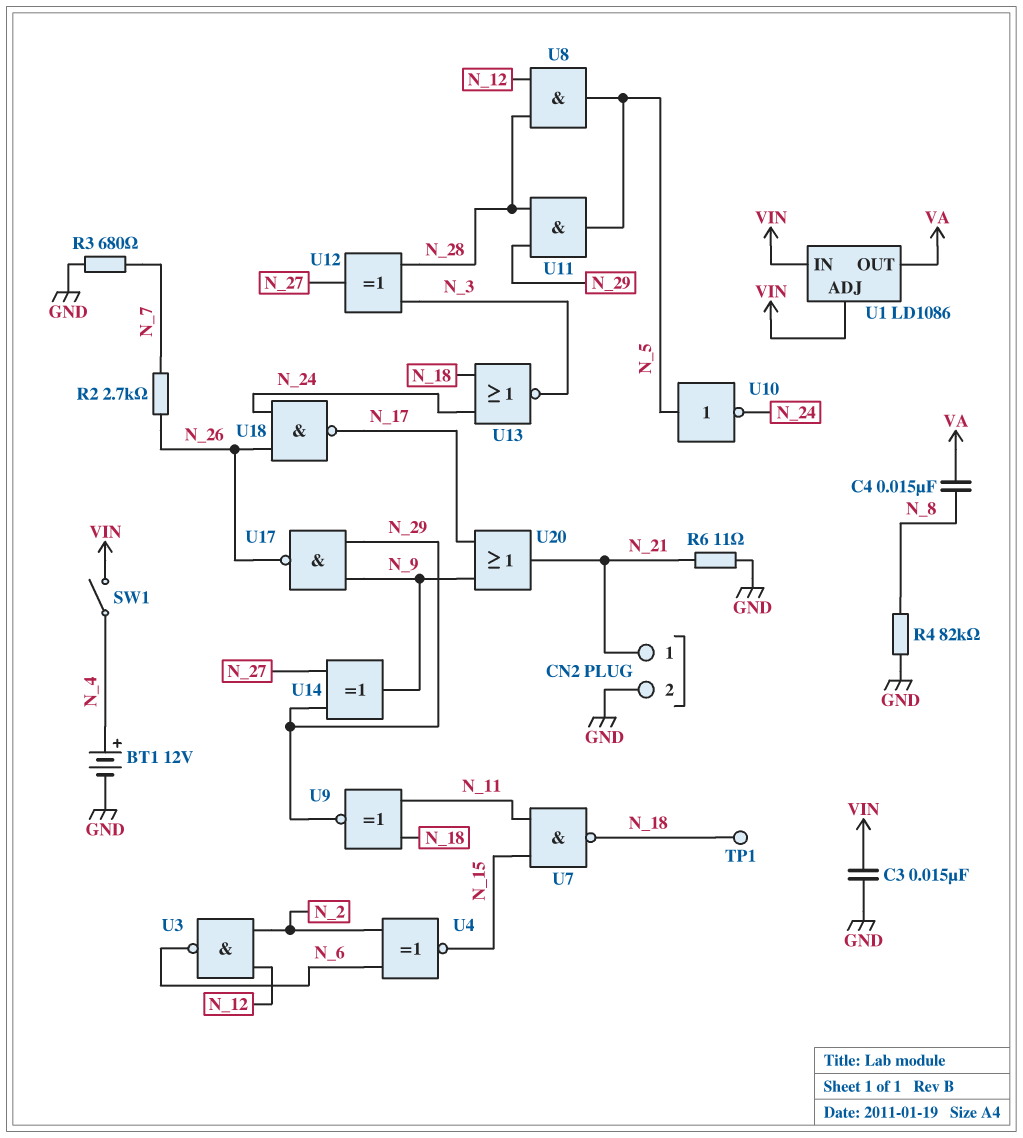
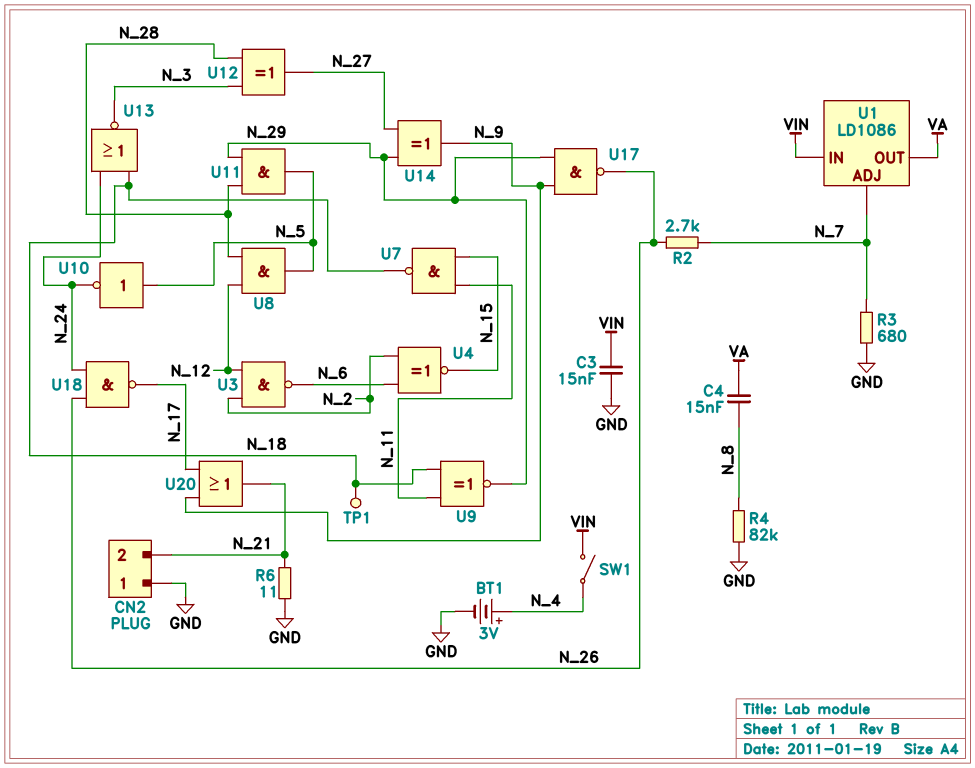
BT1: 12V (plus N_4, minus GND) -> 3V (plus N_4, minus GND)
CN2 pin 1: N_21 -> GND
CN2 pin 2: GND -> N_21
U1 pin ADJ: VIN -> N_7

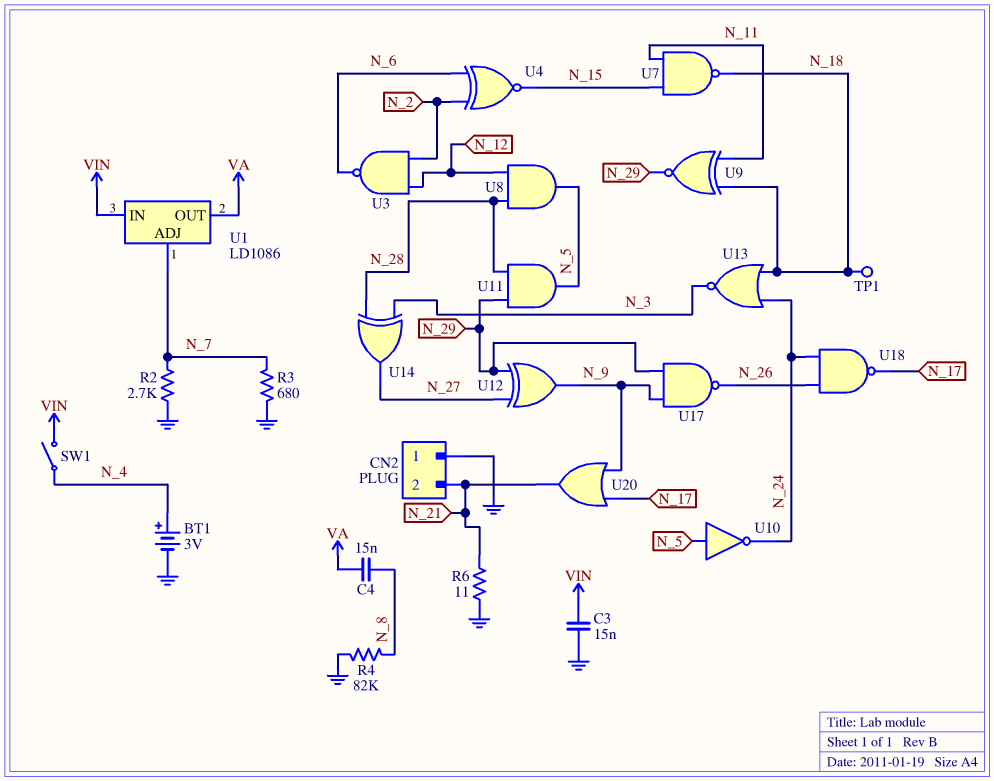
R2: 2.7k (N_7, N_26) -> 2.7k (GND, N_7)
U12: XOR (in N_3, in N_28, out N_27) -> XOR (in N_27, in N_29, out N_9)
U14: XOR (in N_27, in N_29, out N_9) -> XOR (in N_3, in N_28, out N_27)

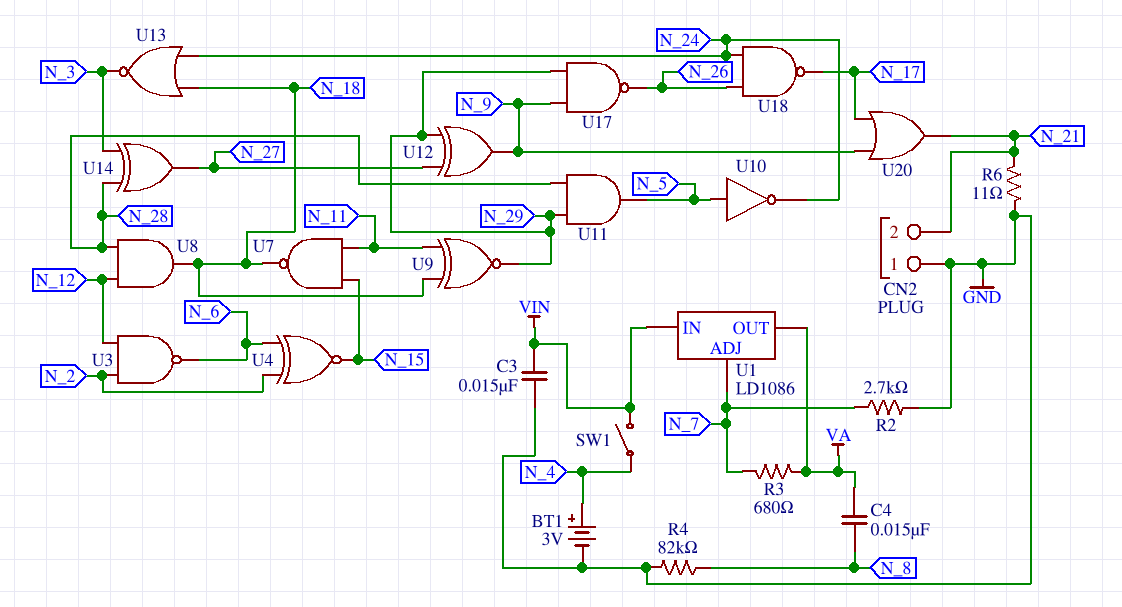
R3: 680 (GND, N_7) -> 680 (N_7, VA)
TP1: test point (N_18) -> none
U8: AND (in N_12, in N_28, out N_5) -> AND (in N_12, in N_28, out N_18)

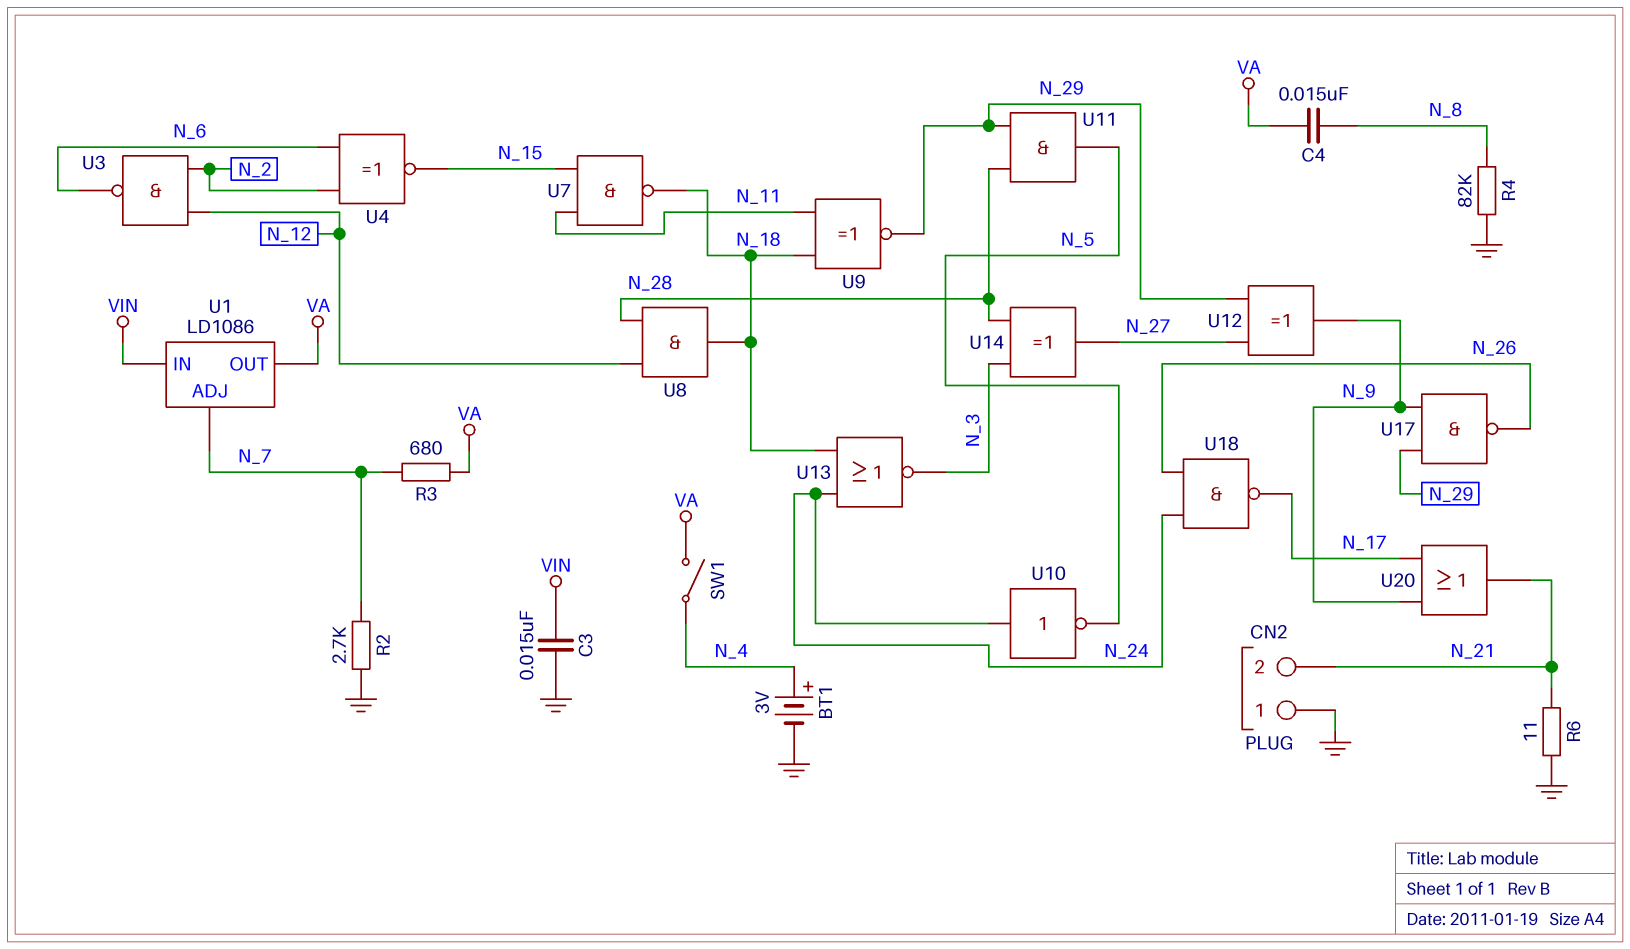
SW1: switch (N_4, VIN) -> switch (N_4, VA)
U10: NOT (in N_5, out N_24) -> NOT (in N_24, out N_5)

